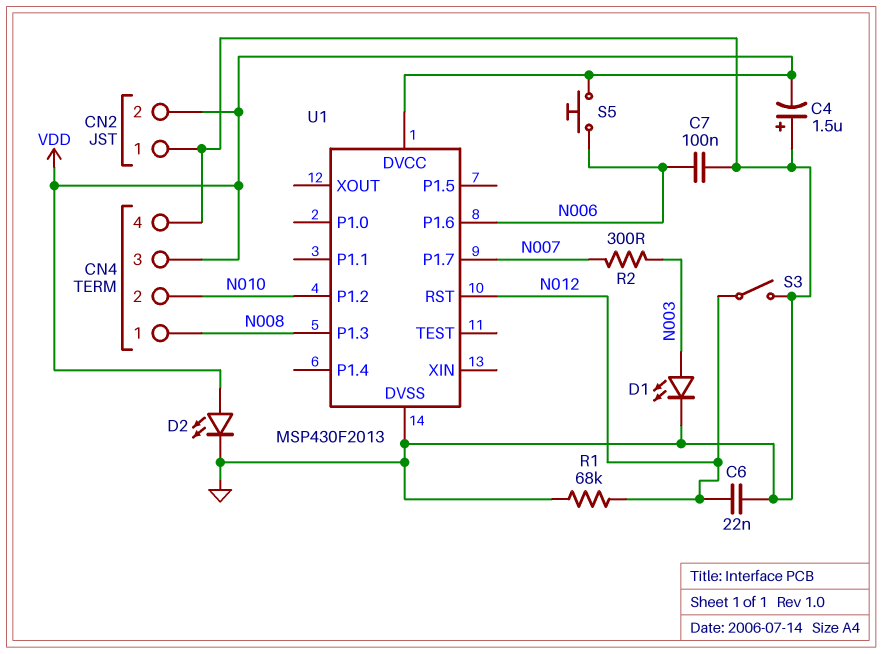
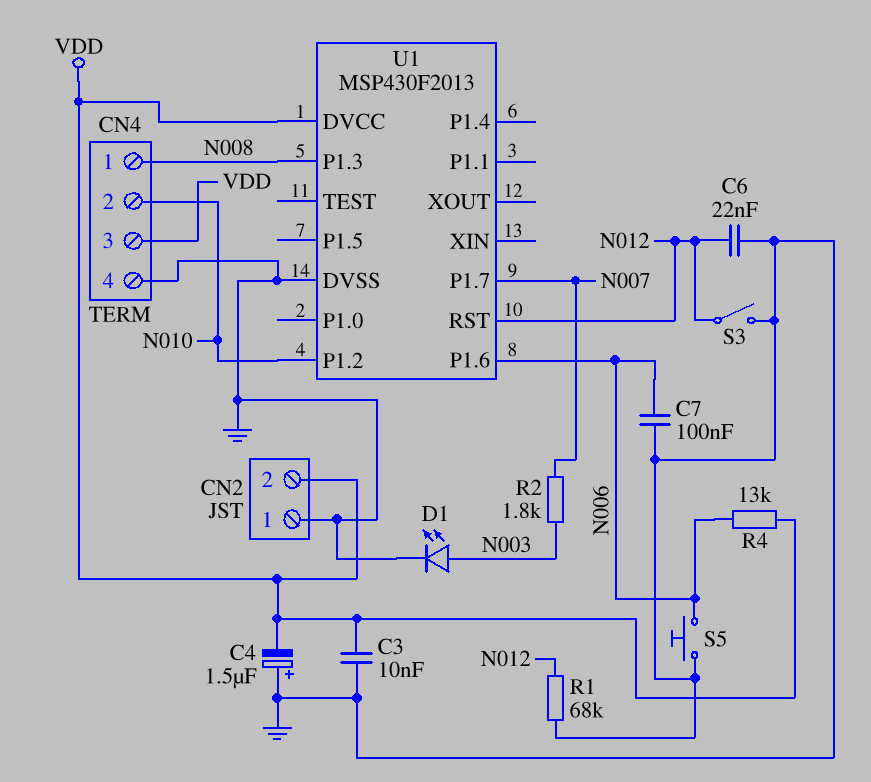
C3: none -> 10nF (GND, VDD)
D2: LED (A VDD, K GND) -> none
R2: 300 (N003, N007) -> 1.8k (N003, N007)
R4: none -> 13k (N006, VDD)
S5: button (N006, VDD) -> button (GND, N006)

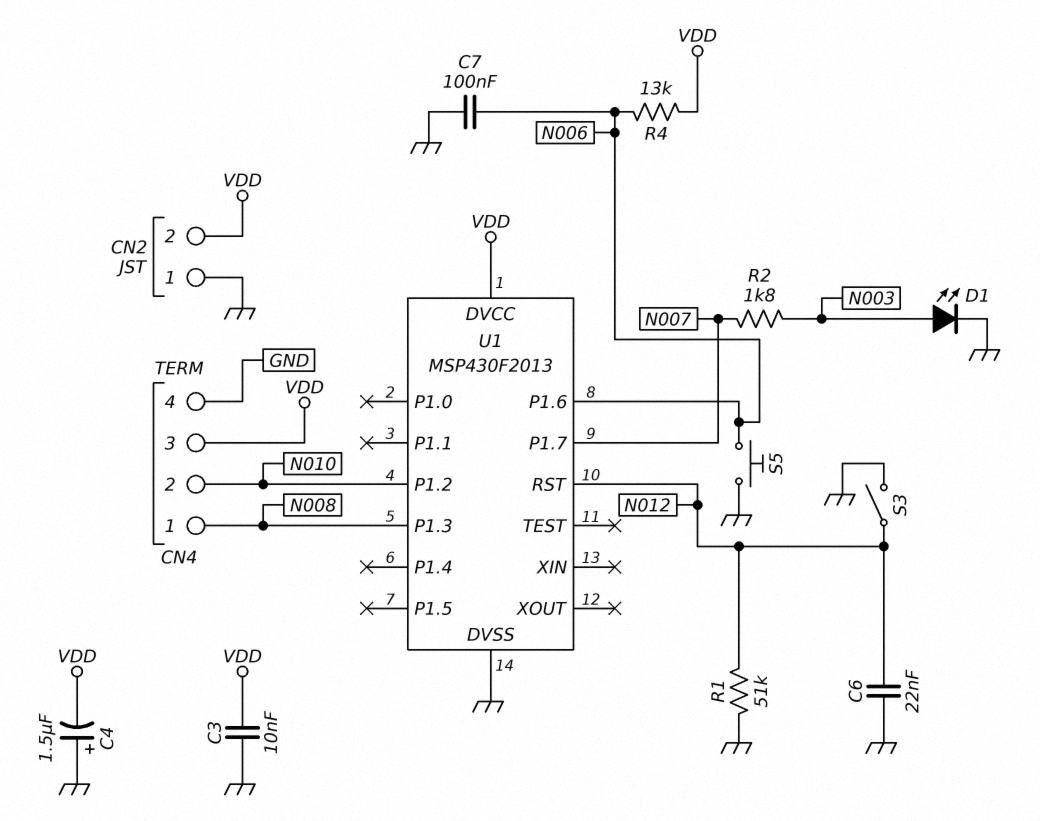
R1: 68k (GND, N012) -> 51k (GND, N012)

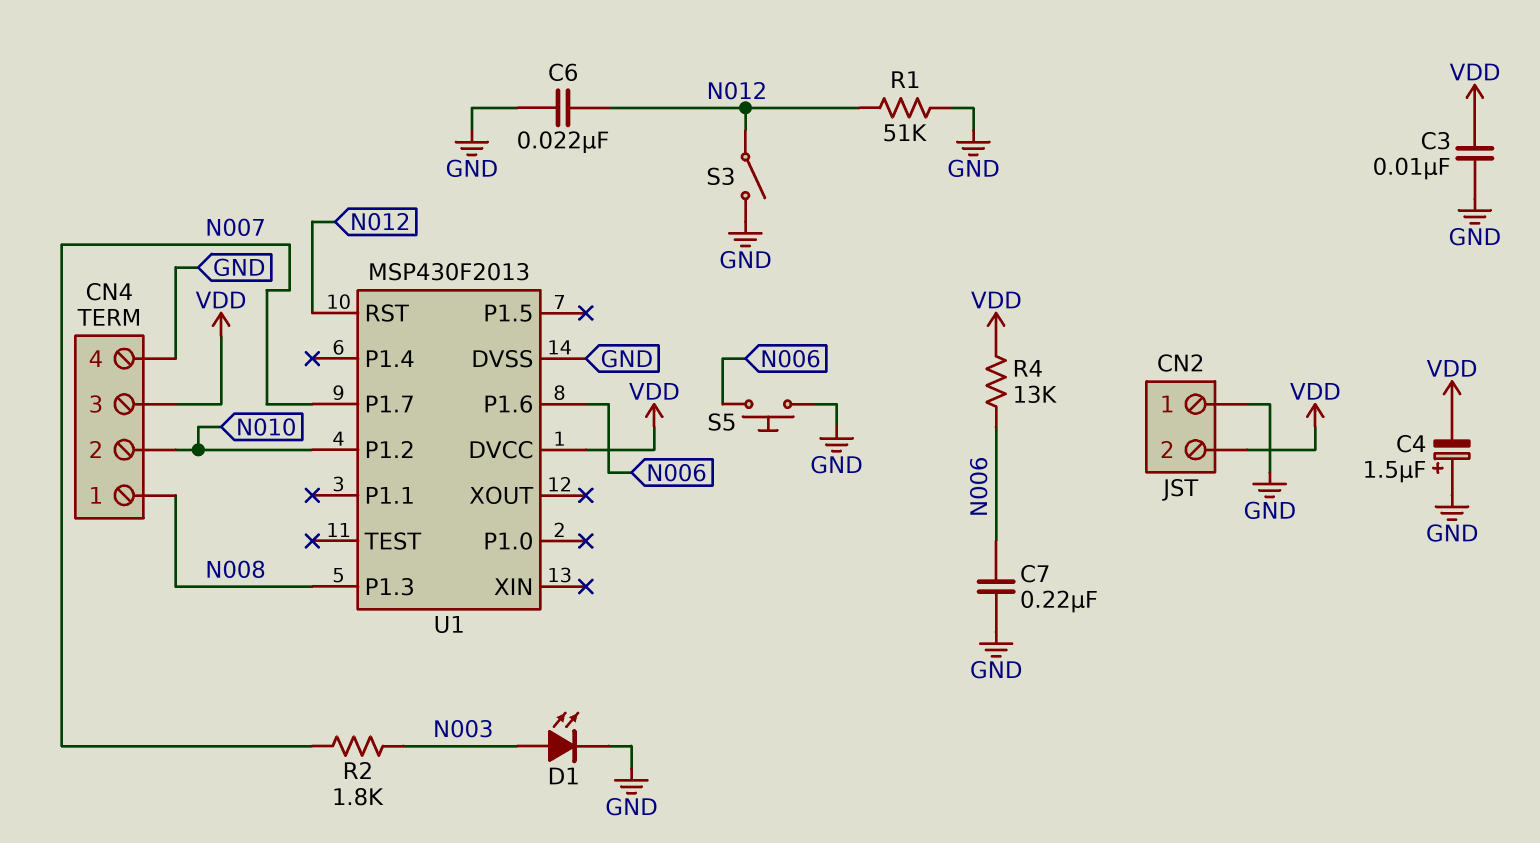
C7: 100nF (GND, N006) -> 220nF (GND, N006)

